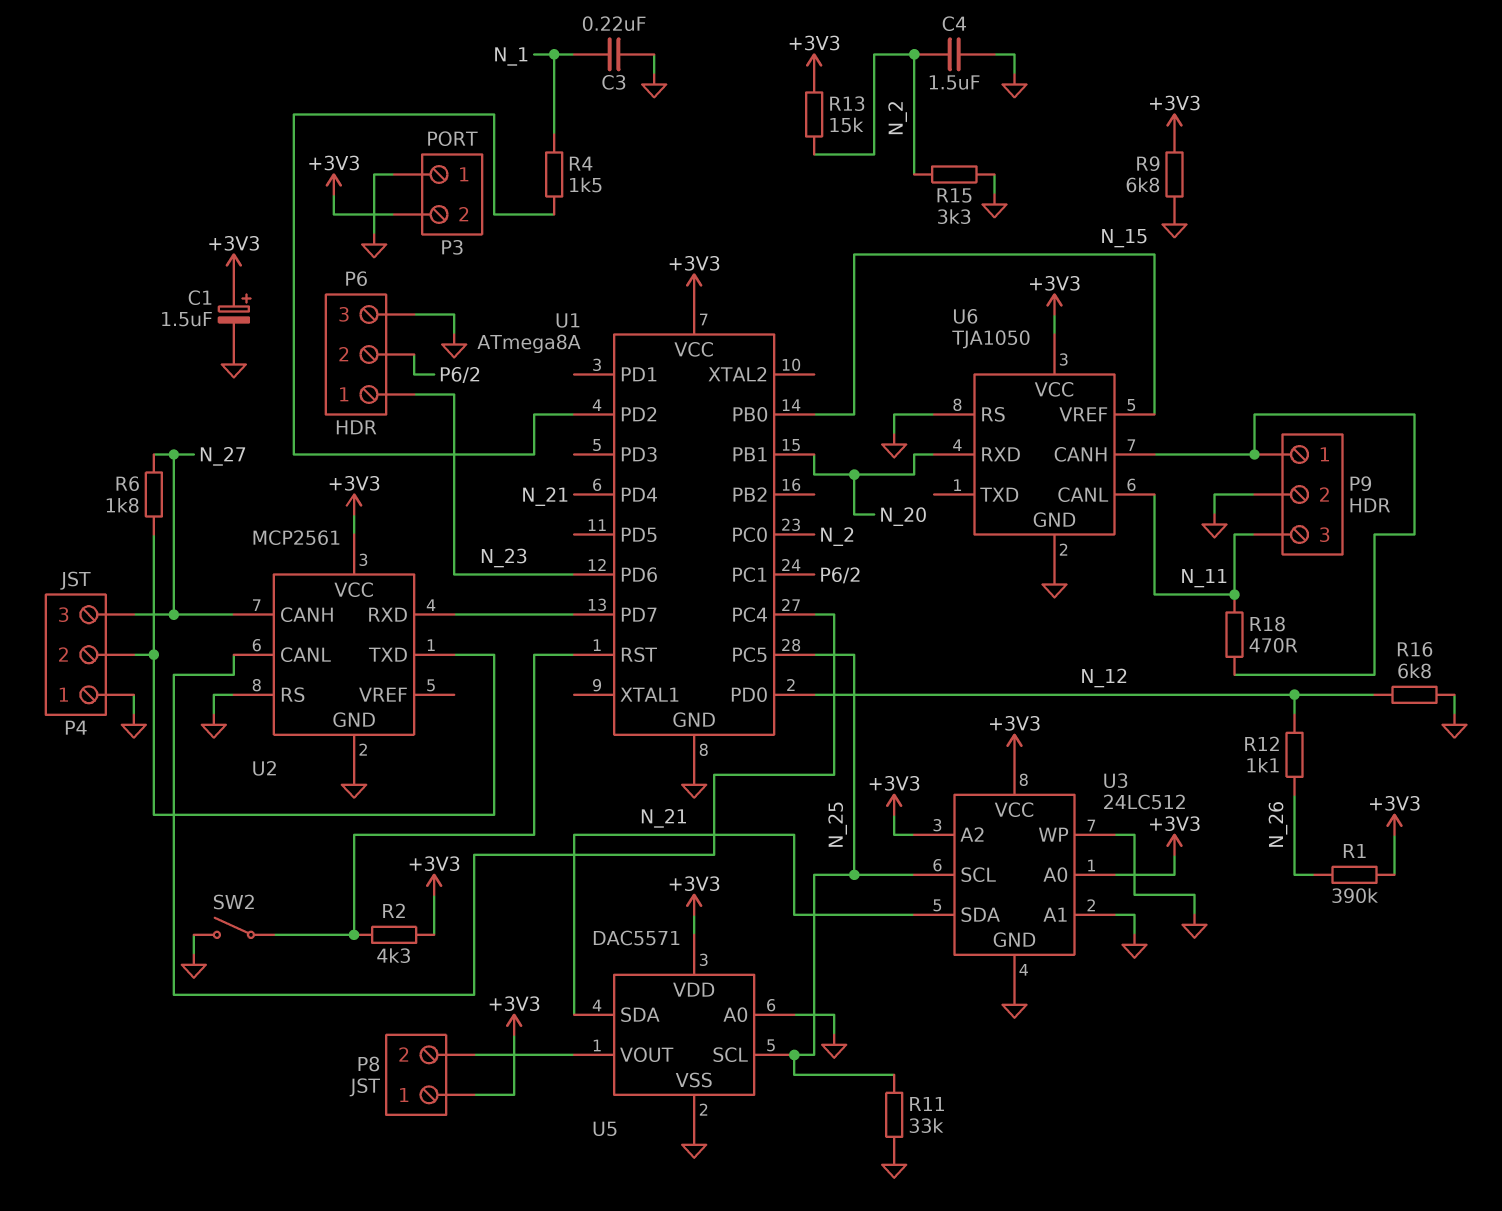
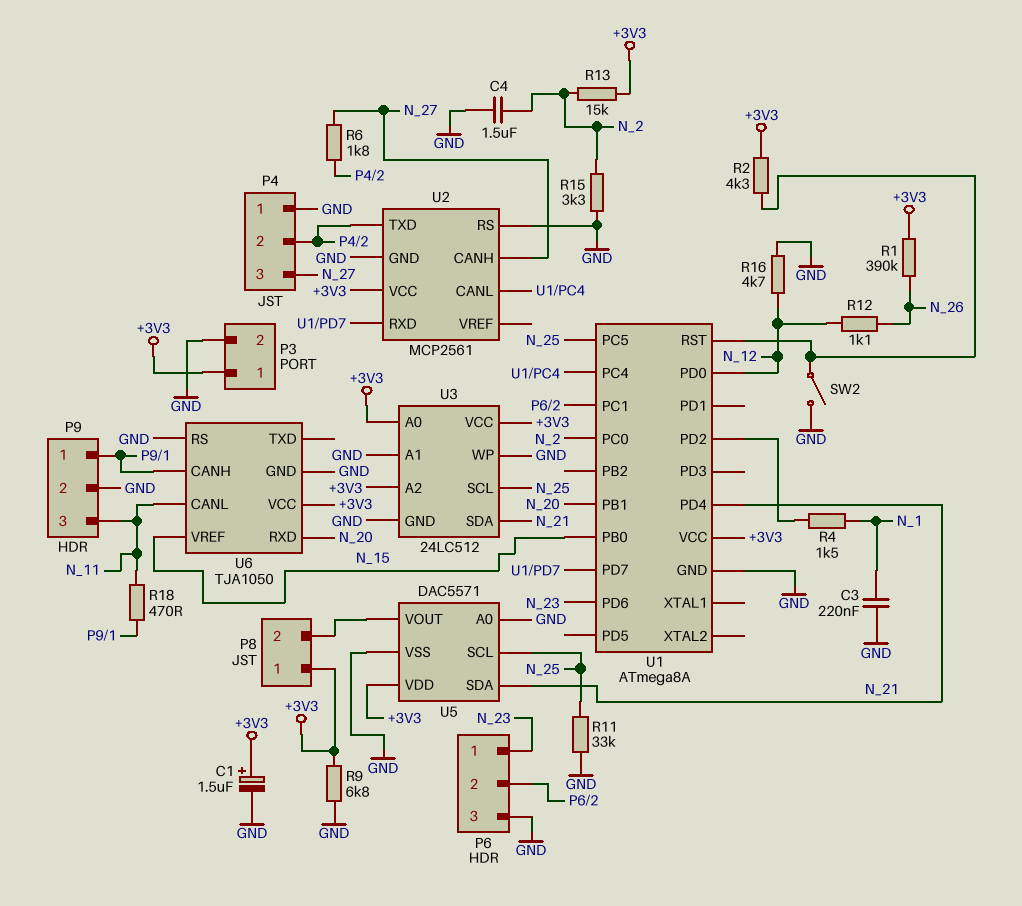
P3 pin 1: GND -> +3V3
P3 pin 2: +3V3 -> GND
R16: 6.8k (GND, N_12) -> 4.7k (GND, N_12)

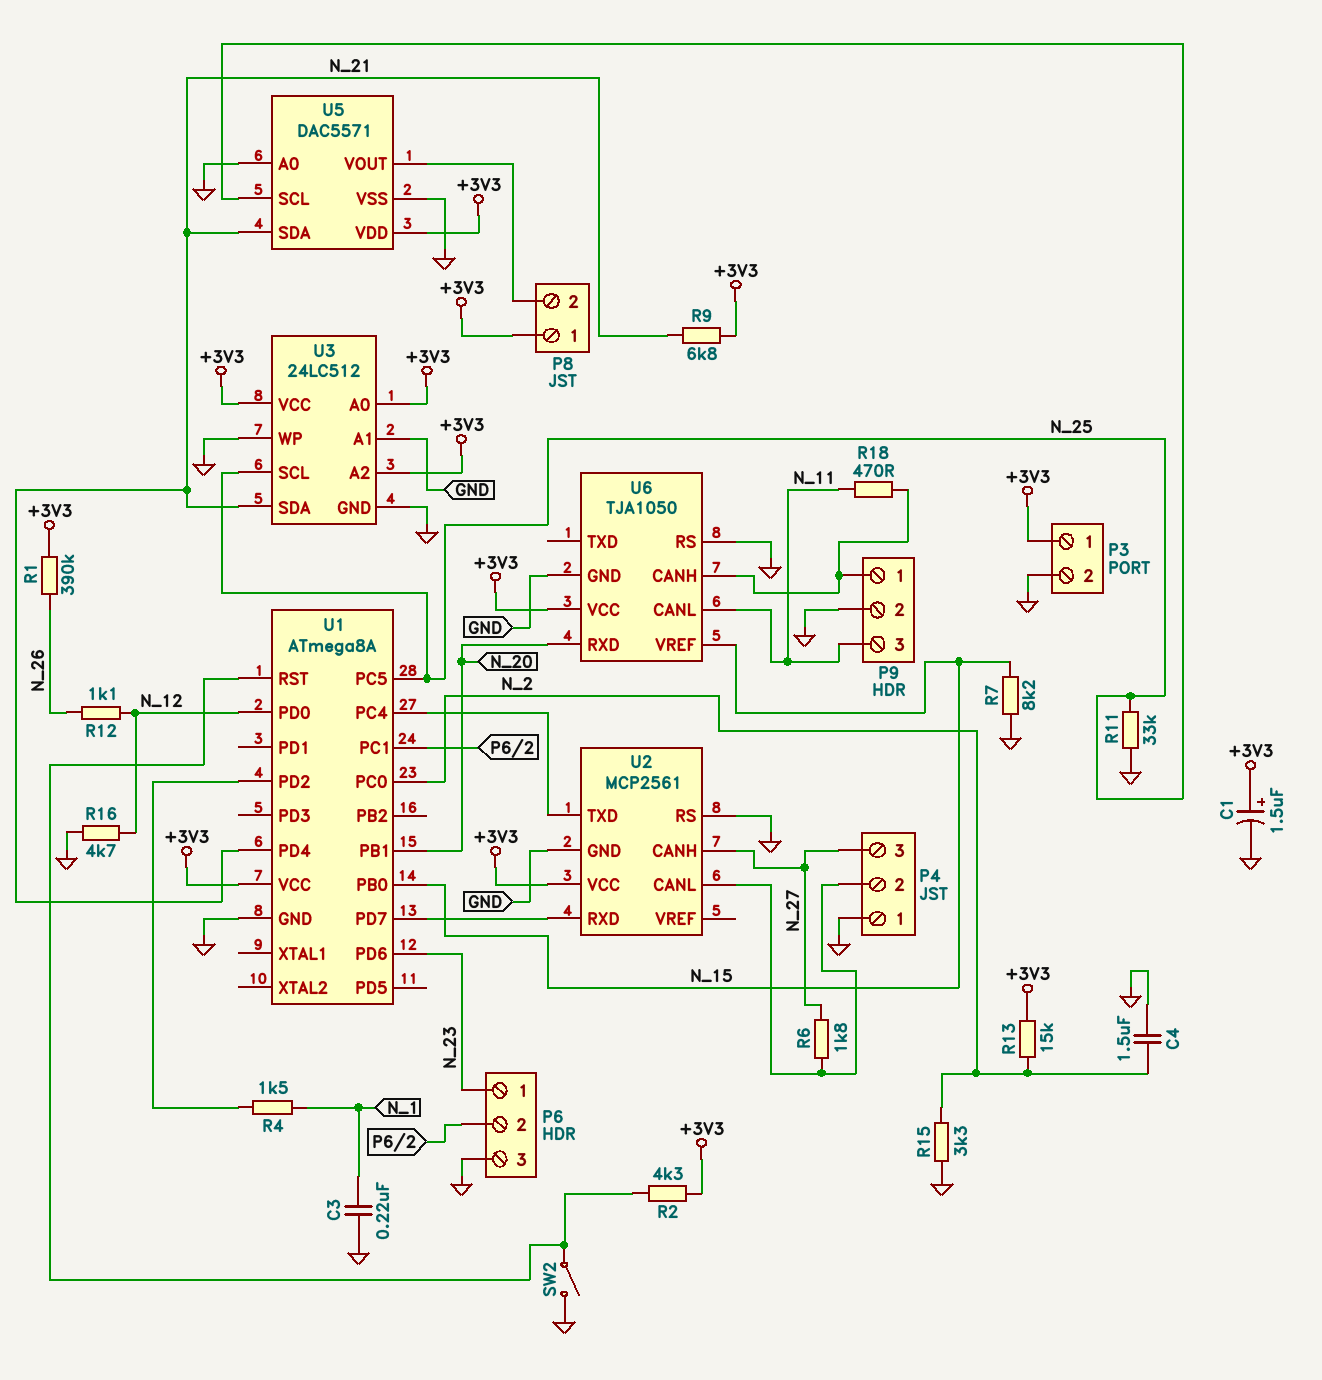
R7: none -> 8.2k (GND, N_15)
R9: 6.8k (+3V3, GND) -> 6.8k (+3V3, N_21)
U2 pin CANL: U1/PC4 -> P4/2
U2 pin TXD: P4/2 -> U1/PC4

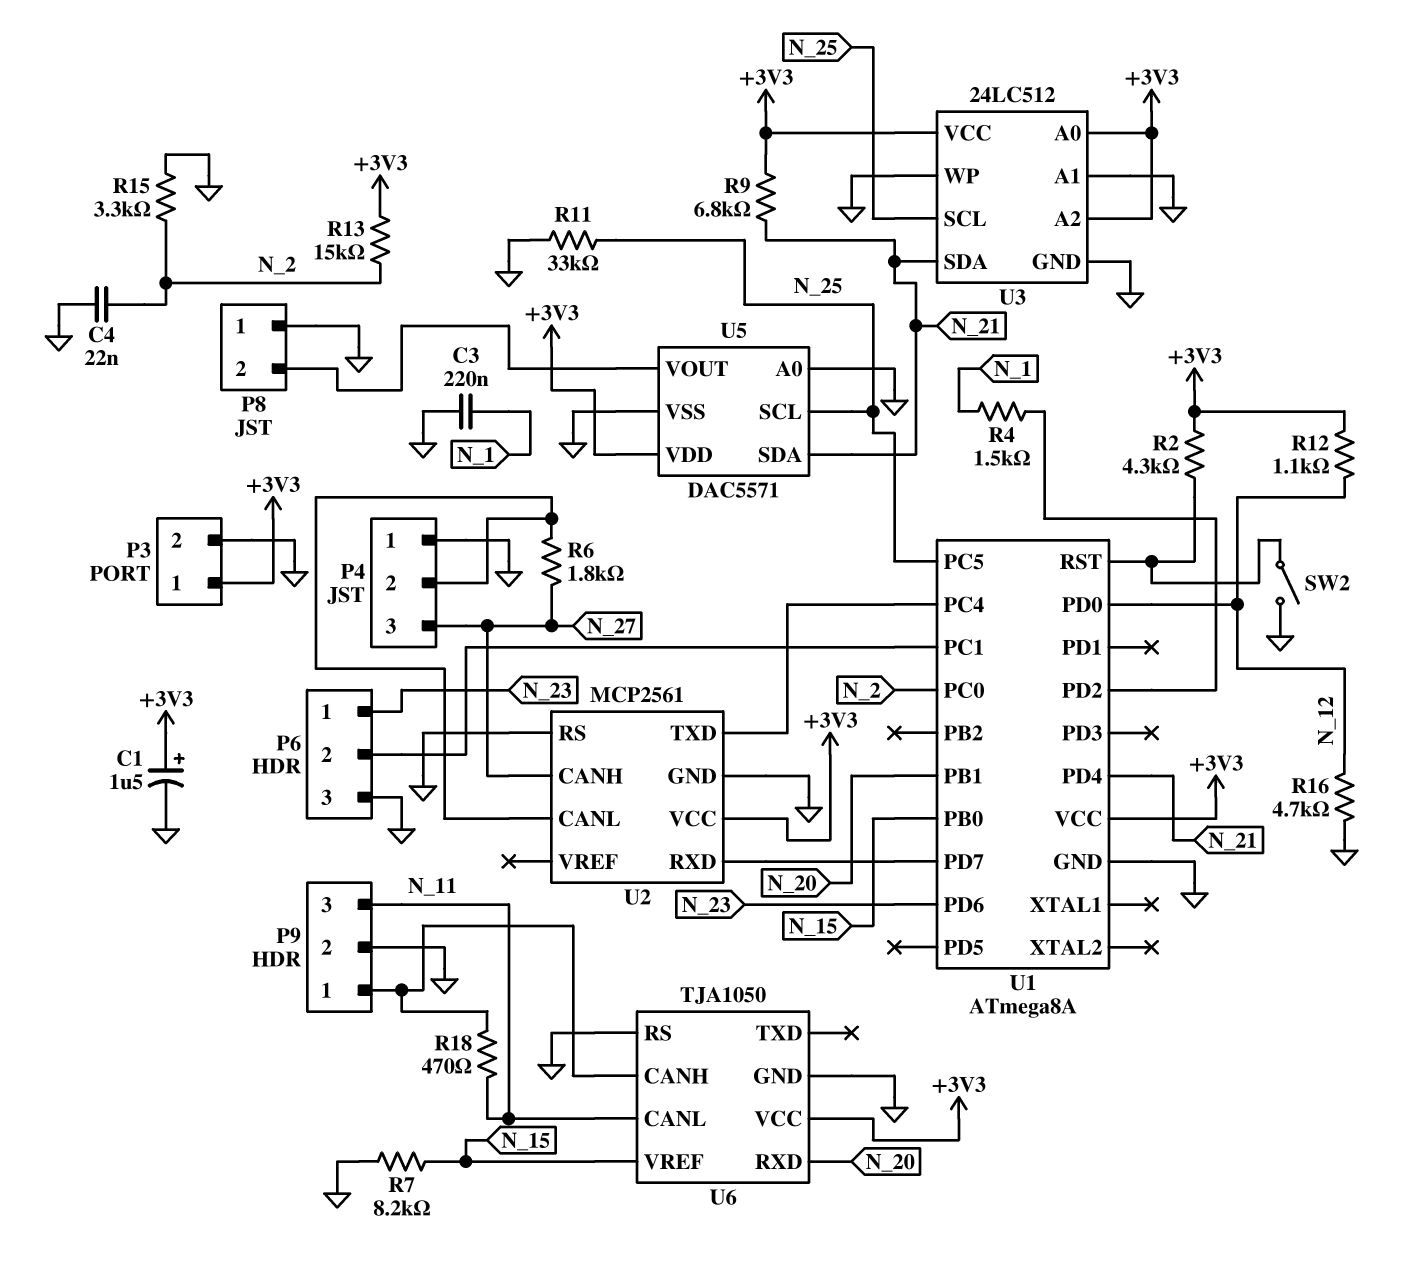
C4: 1.5uF (GND, N_2) -> 22nF (GND, N_2)
P8 pin 1: +3V3 -> GND
R1: 390k (+3V3, N_26) -> none
R12: 1.1k (N_12, N_26) -> 1.1k (+3V3, N_12)

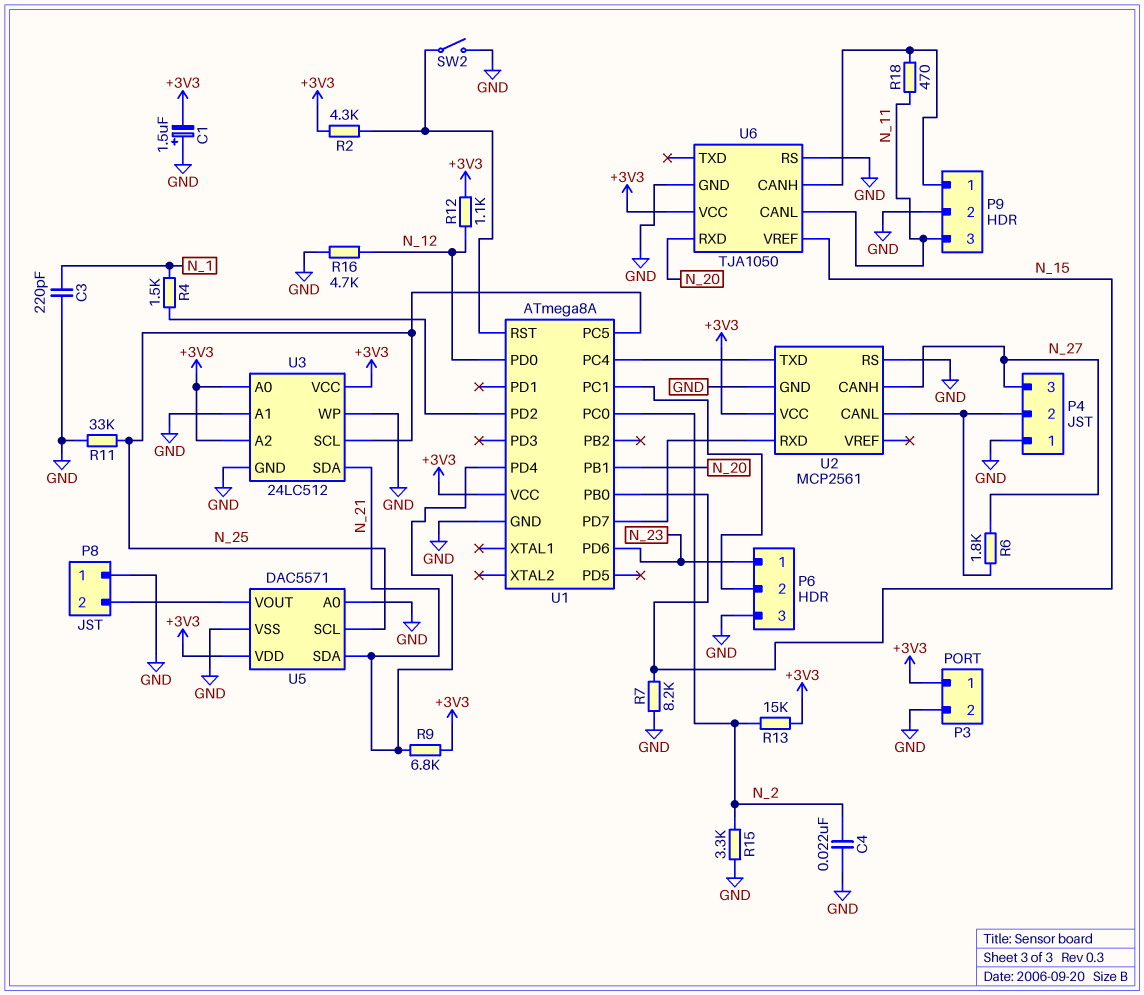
C1: 1.5uF (plus +3V3, minus GND) -> 1.5uF (plus GND, minus +3V3)
C3: 220nF (GND, N_1) -> 220pF (GND, N_1)

